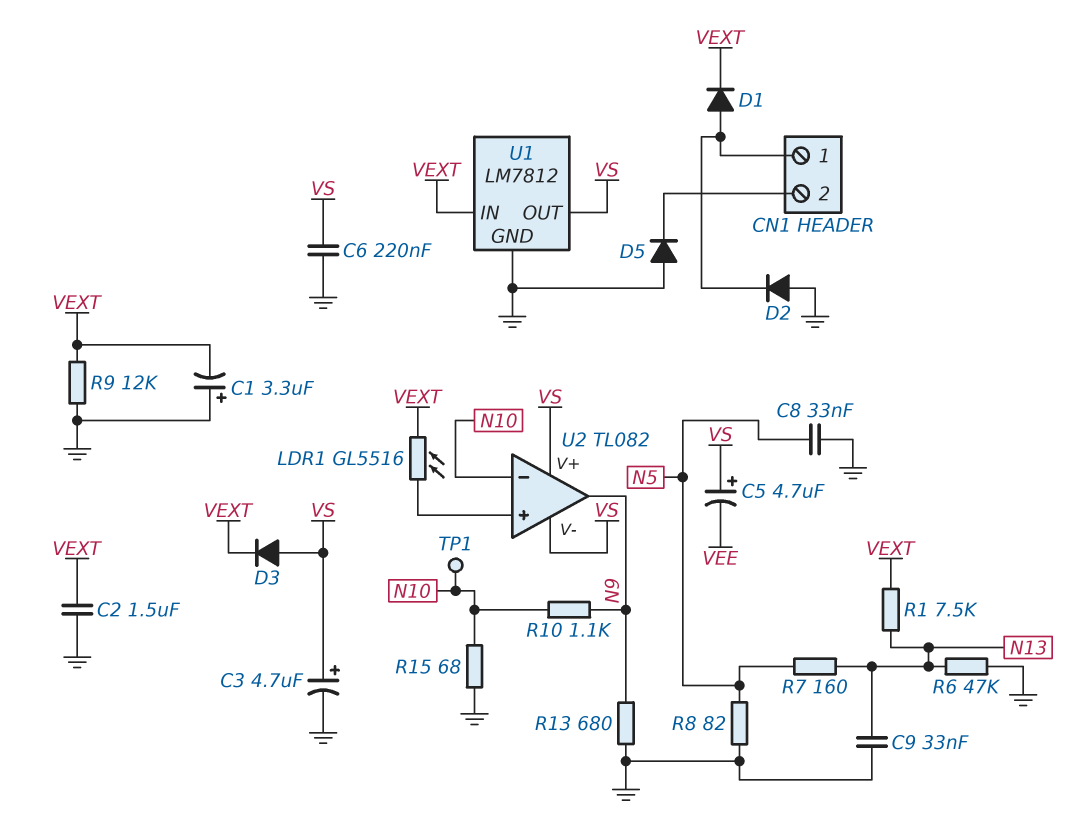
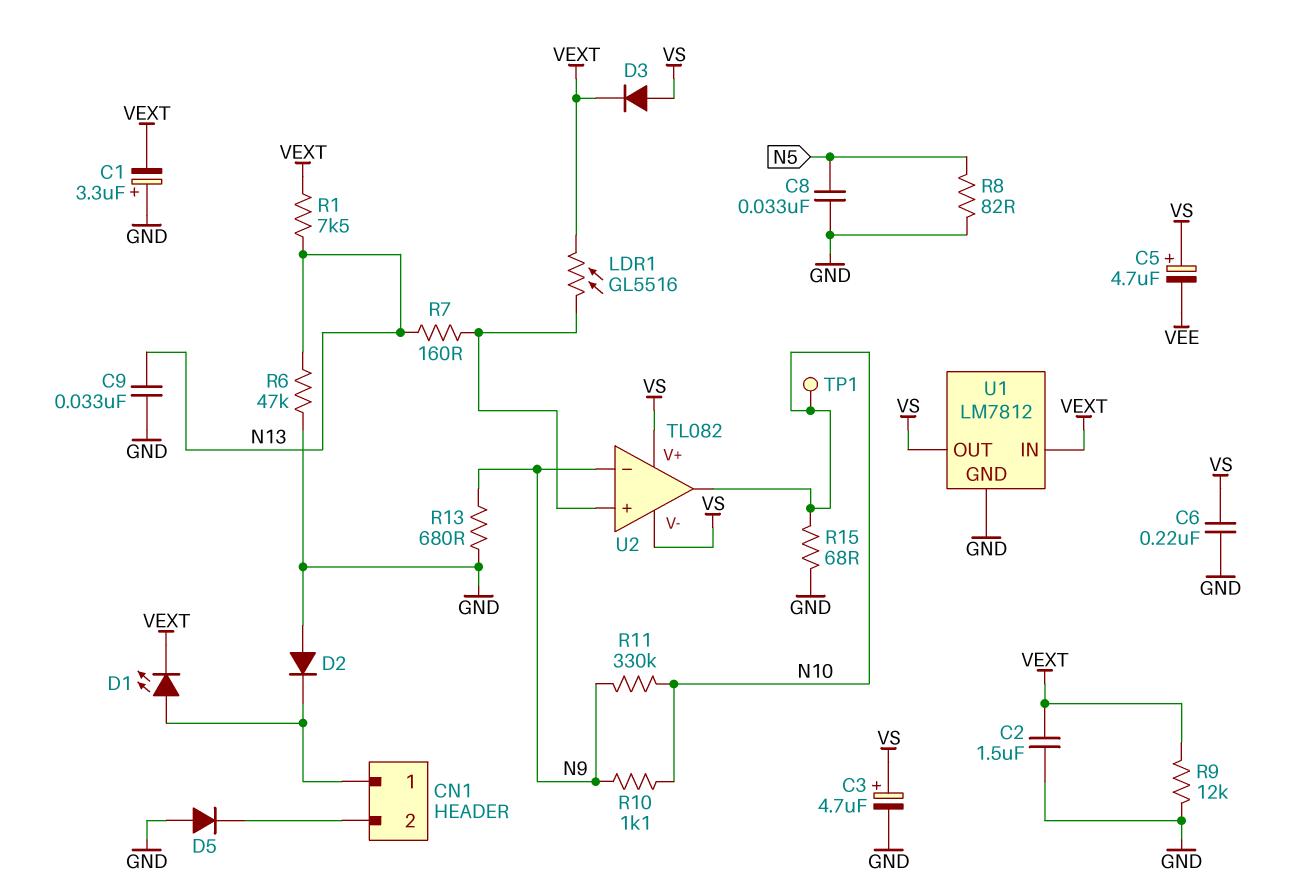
D1: diode (A CN1/1, K VEXT) -> LED (A CN1/1, K VEXT)
R7: 160 (N5, N13) -> 160 (N13, U2/in+)
R11: none -> 330k (N9, N10)
U2 pin in-: N10 -> N9
U2 pin out: N9 -> N10

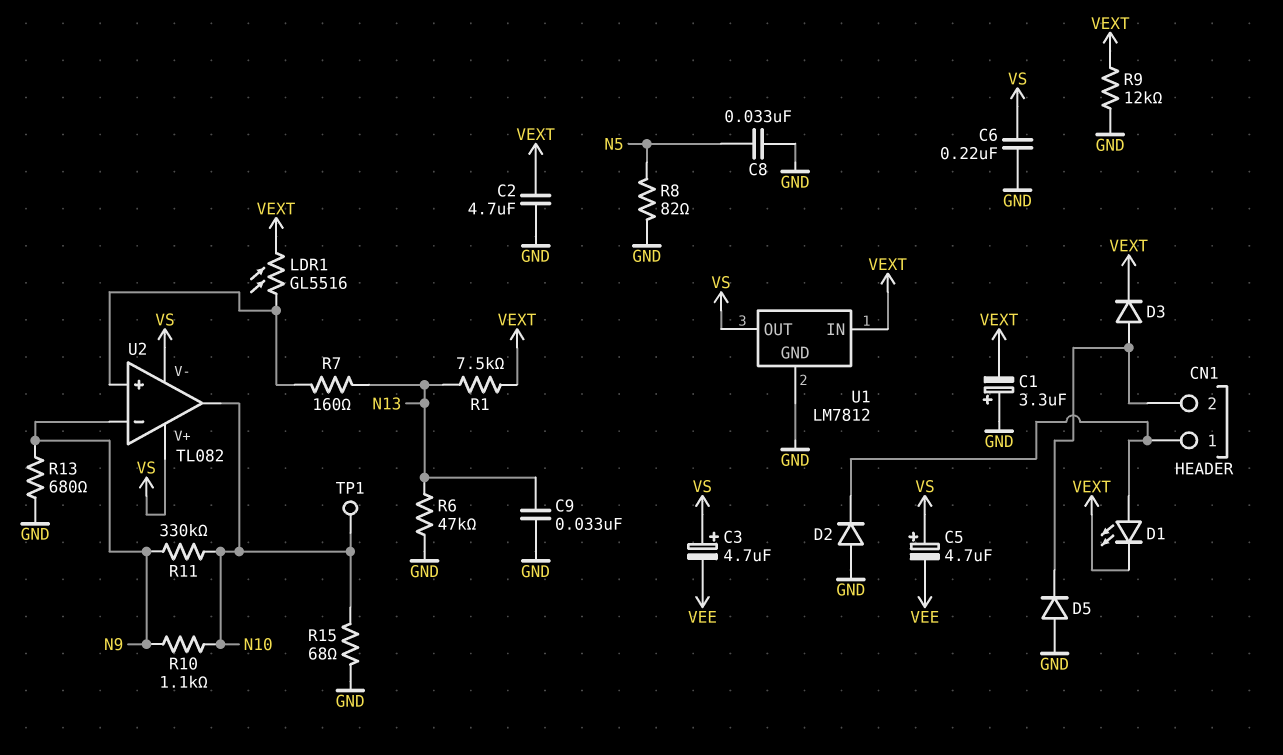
C2: 1.5uF (GND, VEXT) -> 4.7uF (GND, VEXT)
C3: 4.7uF (plus VS, minus GND) -> 4.7uF (plus VS, minus VEE)
D3: diode (A VS, K VEXT) -> diode (A CN1/2, K VEXT)

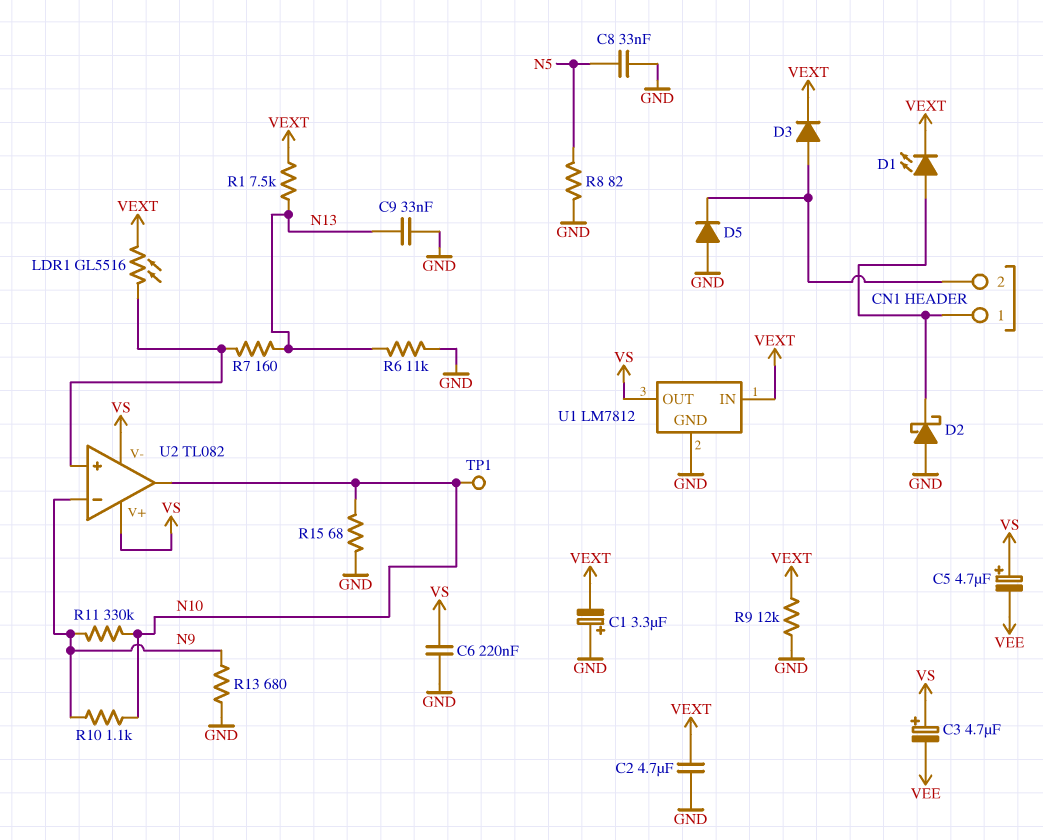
D2: diode (A GND, K CN1/1) -> schottky (A GND, K CN1/1)
R6: 47k (GND, N13) -> 11k (GND, N13)

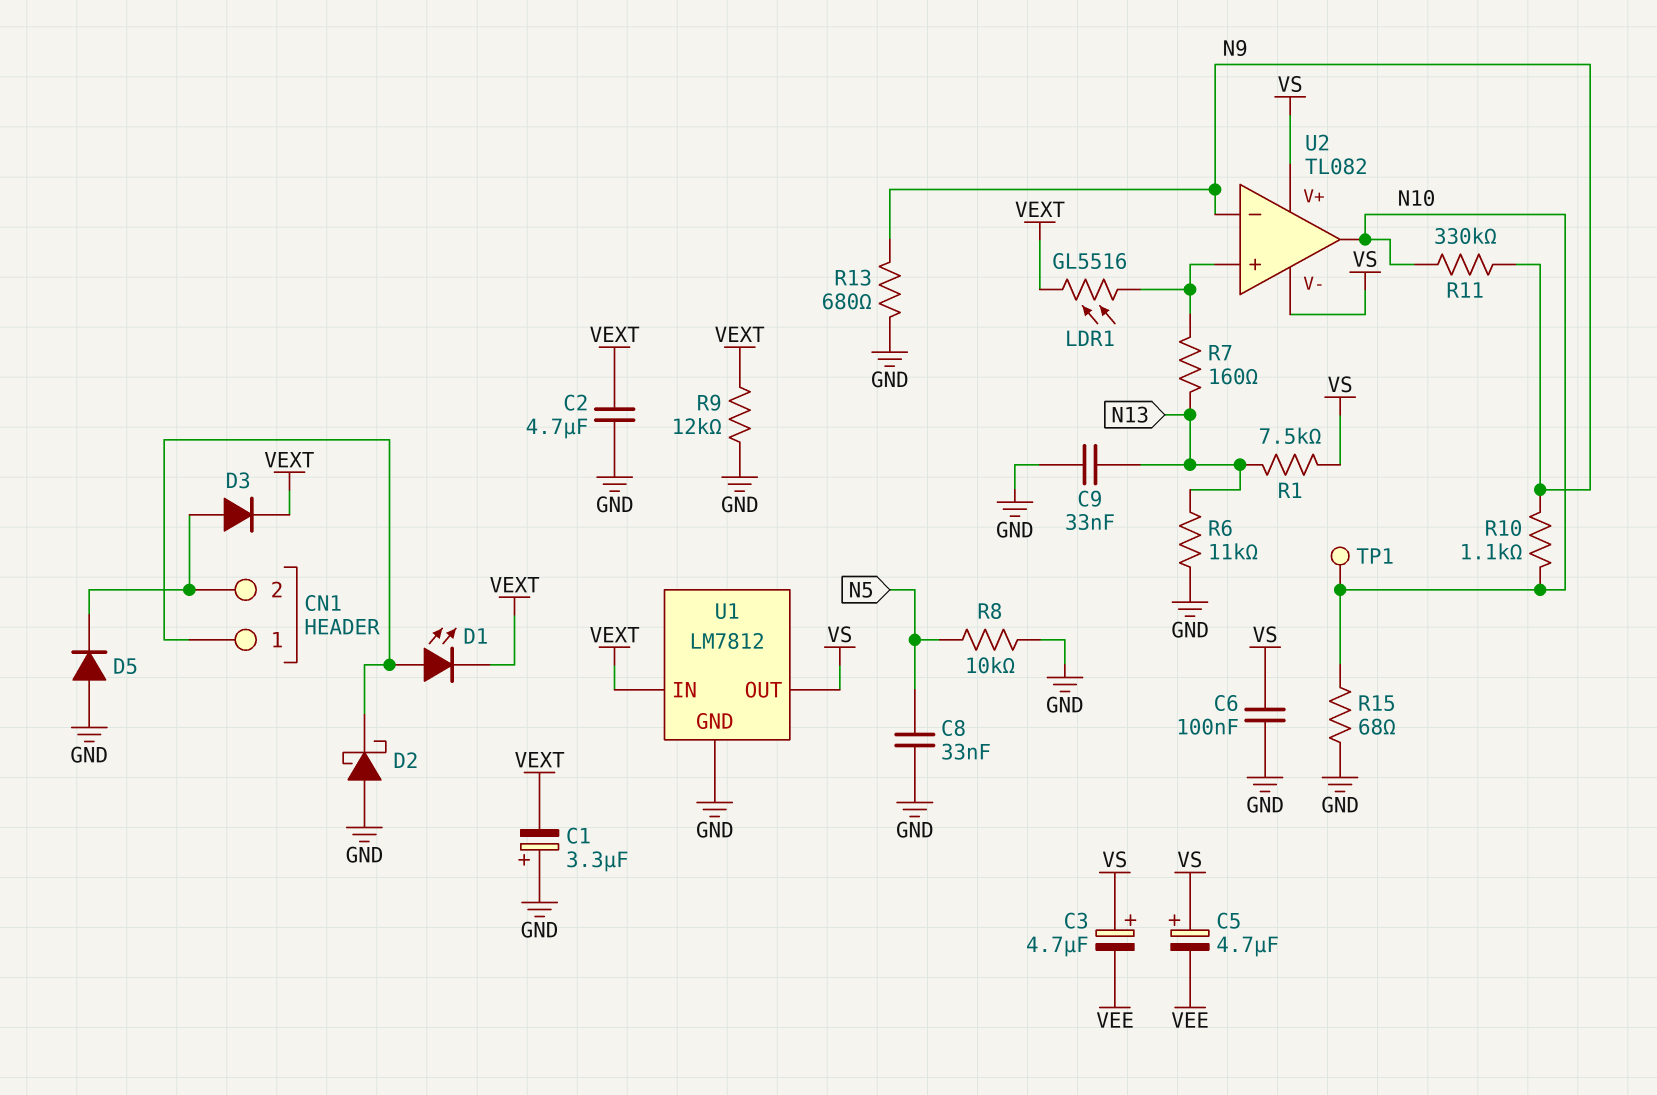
C6: 220nF (GND, VS) -> 100nF (GND, VS)
R1: 7.5k (N13, VEXT) -> 7.5k (N13, VS)
R8: 82 (GND, N5) -> 10k (GND, N5)

